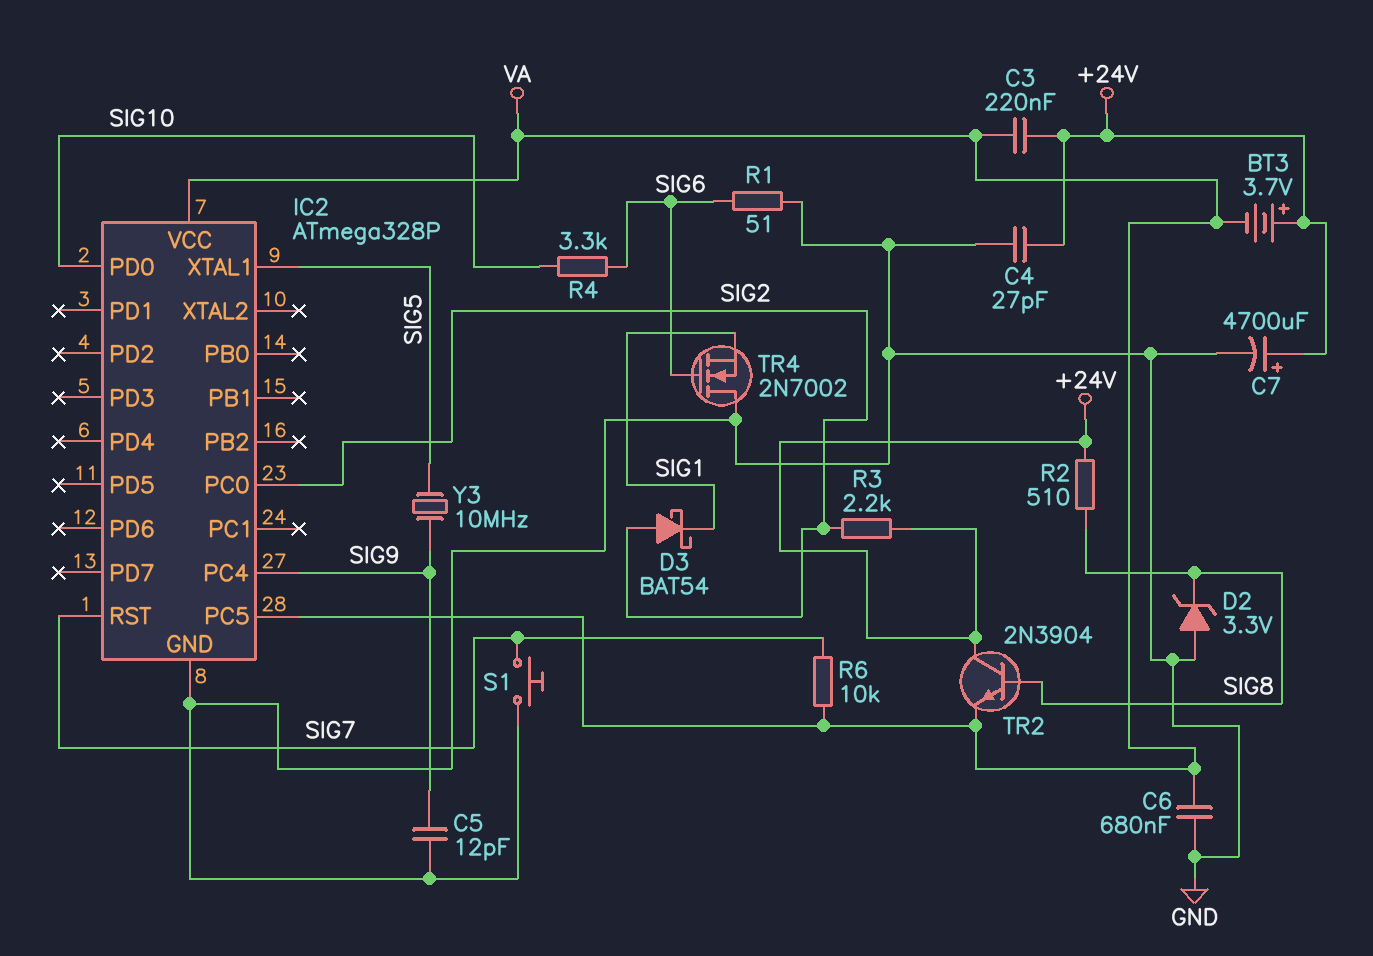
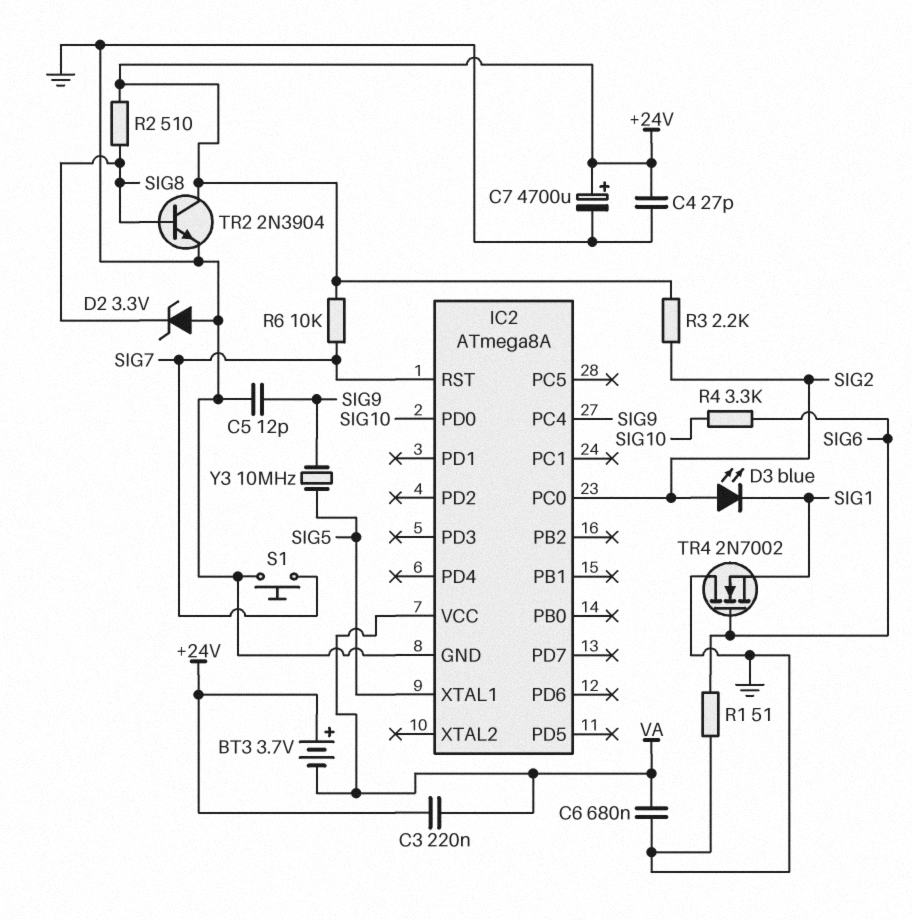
D3: schottky BAT54 (A SIG2, K SIG1) -> LED blue (A SIG2, K SIG1)
IC2: ATmega328P -> ATmega8A
IC2 pin PC5: VA -> none
R6: 10k (SIG7, VA) -> 10k (+24V, SIG7)
TR2: NPN 2N3904 (B SIG8, C +24V, E VA) -> NPN 2N3904 (B SIG8, C +24V, E GND)

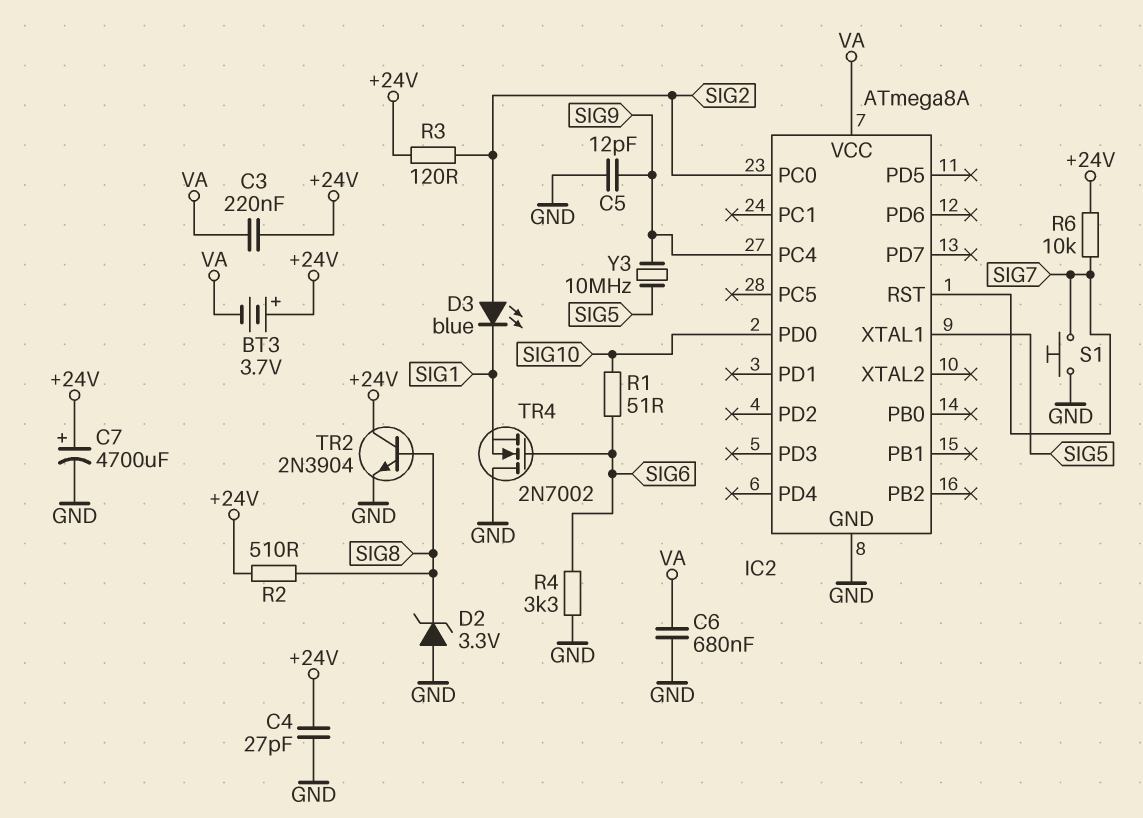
R1: 51 (GND, SIG6) -> 51 (SIG6, SIG10)
R3: 2.2k (+24V, SIG2) -> 120 (+24V, SIG2)
R4: 3.3k (SIG6, SIG10) -> 3.3k (GND, SIG6)

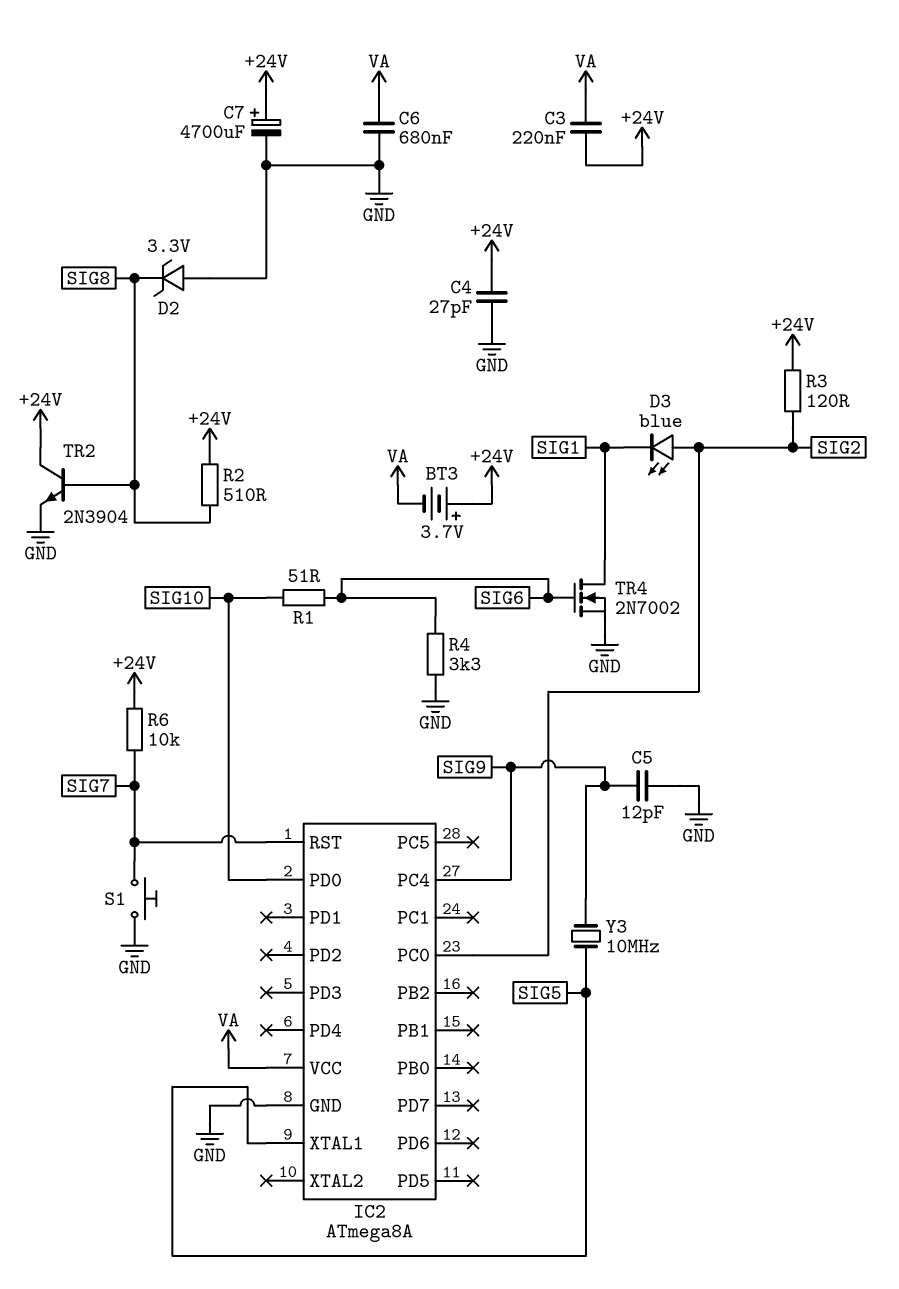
TR4: NMOS 2N7002 (G SIG6, D GND, S SIG1) -> NMOS 2N7002 (G SIG6, D SIG1, S GND)

